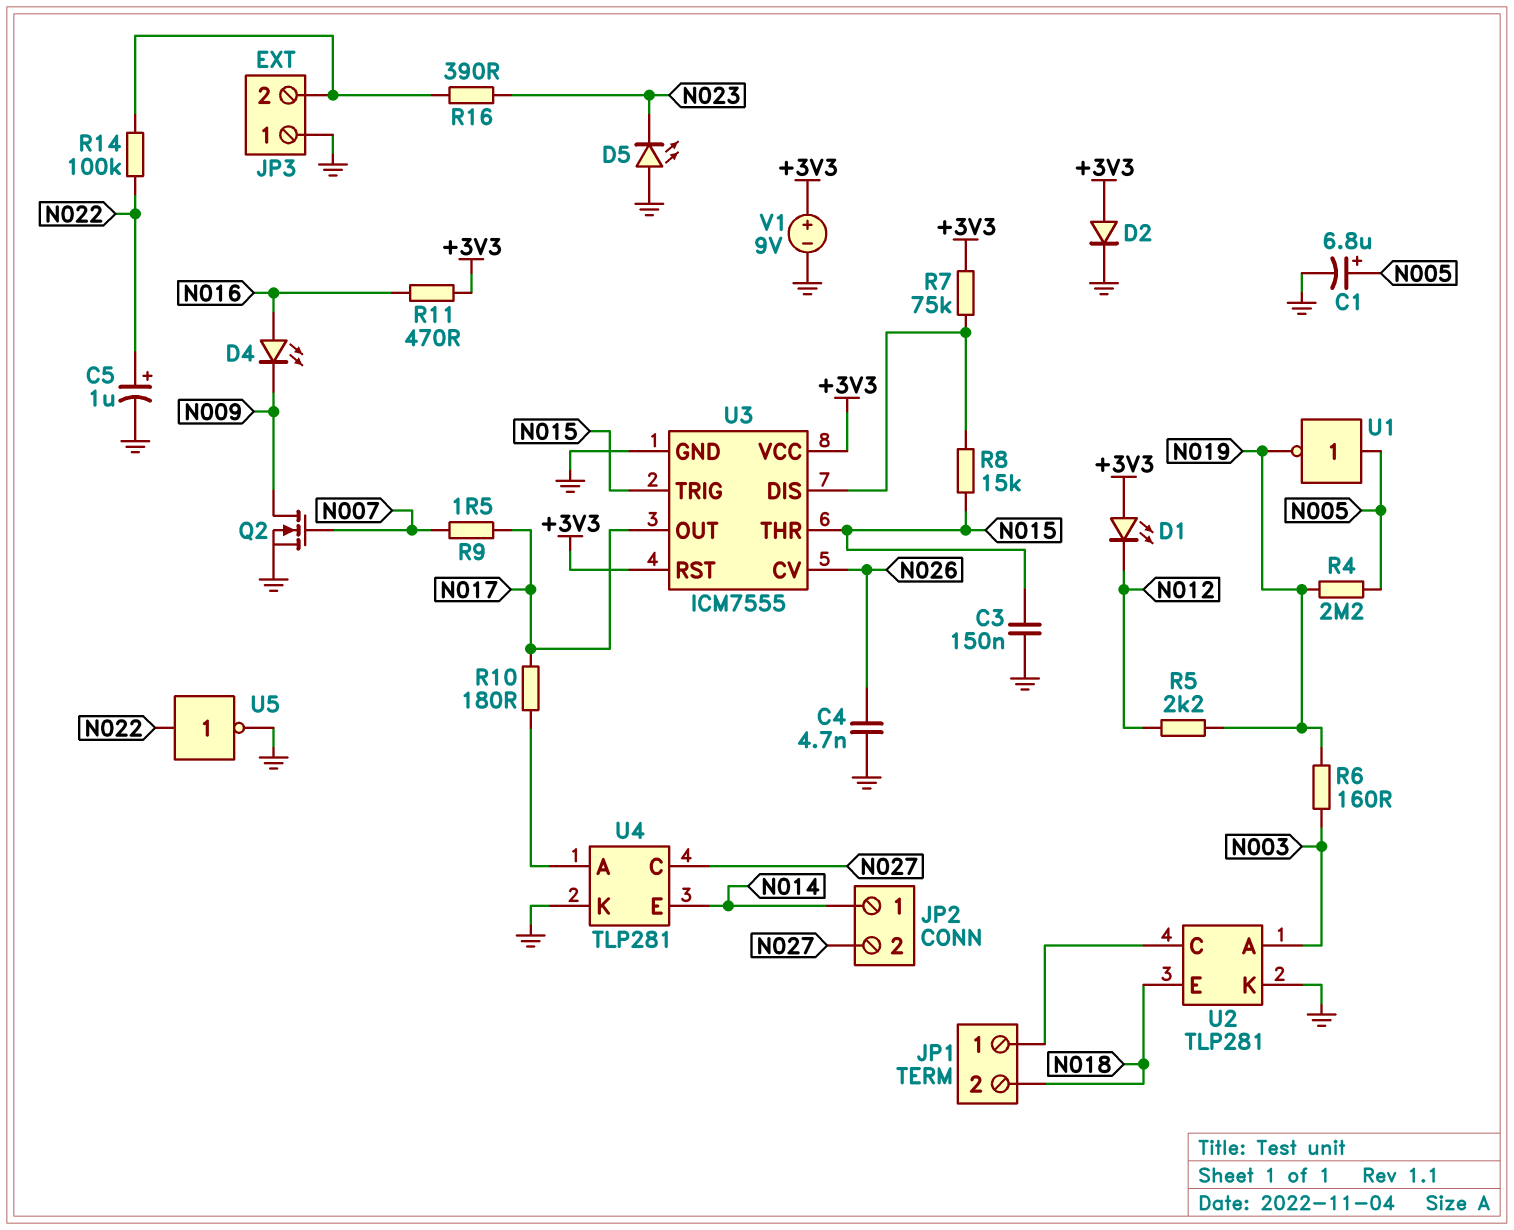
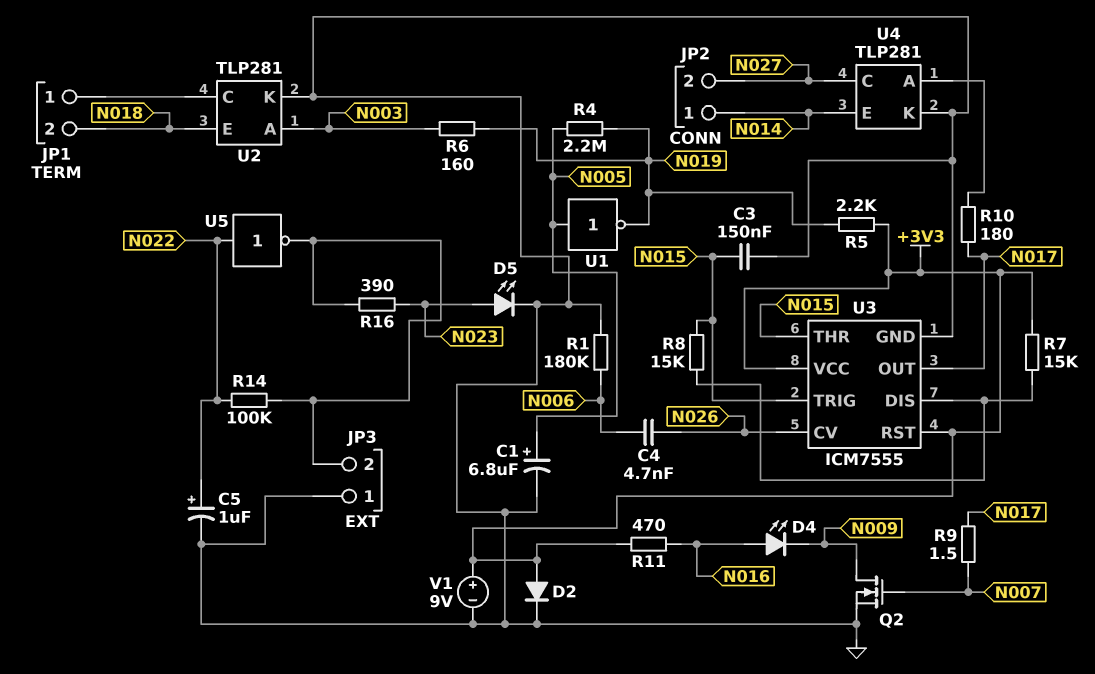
C4: 4.7nF (GND, N026) -> 4.7nF (N006, N026)
D1: LED (A +3V3, K N012) -> none
D5: LED (A GND, K N023) -> LED (A N023, K GND)
R1: none -> 180k (GND, N006)
R5: 2.2k (N012, N019) -> 2.2k (+3V3, N019)
R7: 75k (+3V3, U3/DIS) -> 15k (+3V3, U3/DIS)
U5: NOT (in N022, out GND) -> NOT (in N022, out JP3/2)

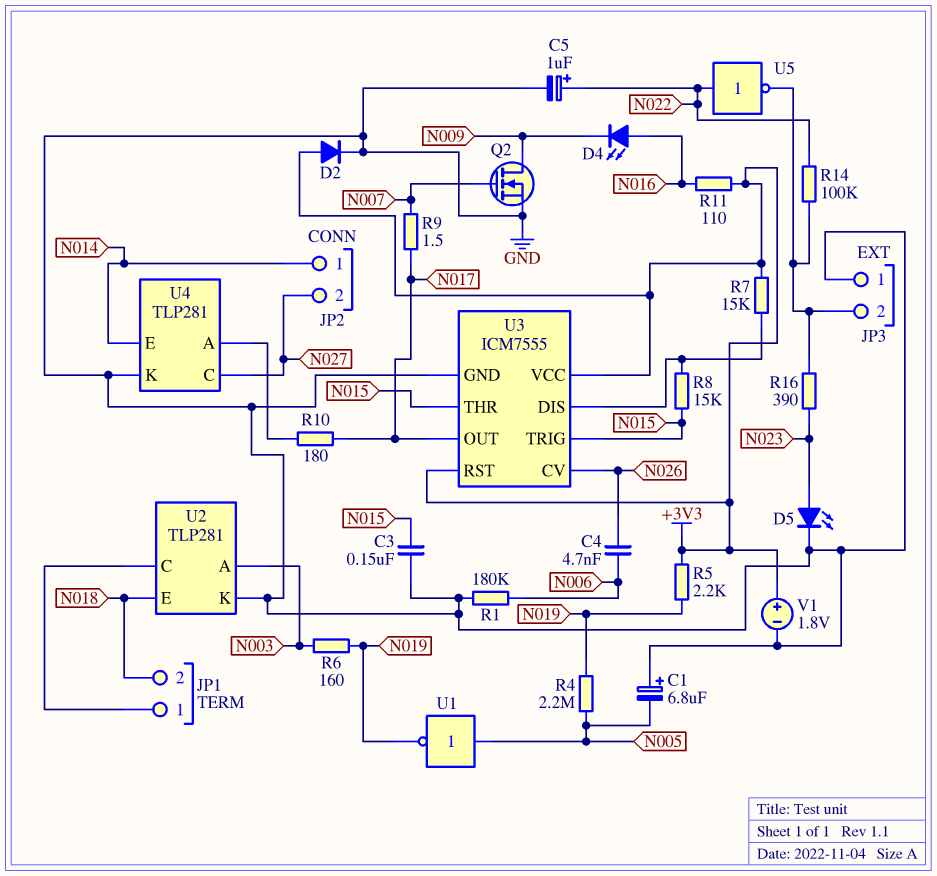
C1: 6.8uF (plus N005, minus GND) -> 6.8uF (plus GND, minus N005)
R11: 470 (+3V3, N016) -> 110 (+3V3, N016)
V1: 9V (plus +3V3, minus GND) -> 1.8V (plus +3V3, minus GND)

